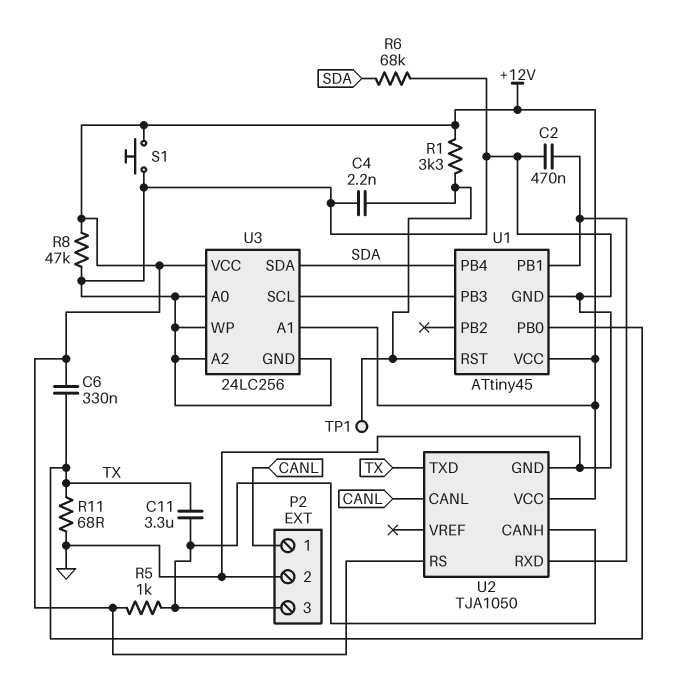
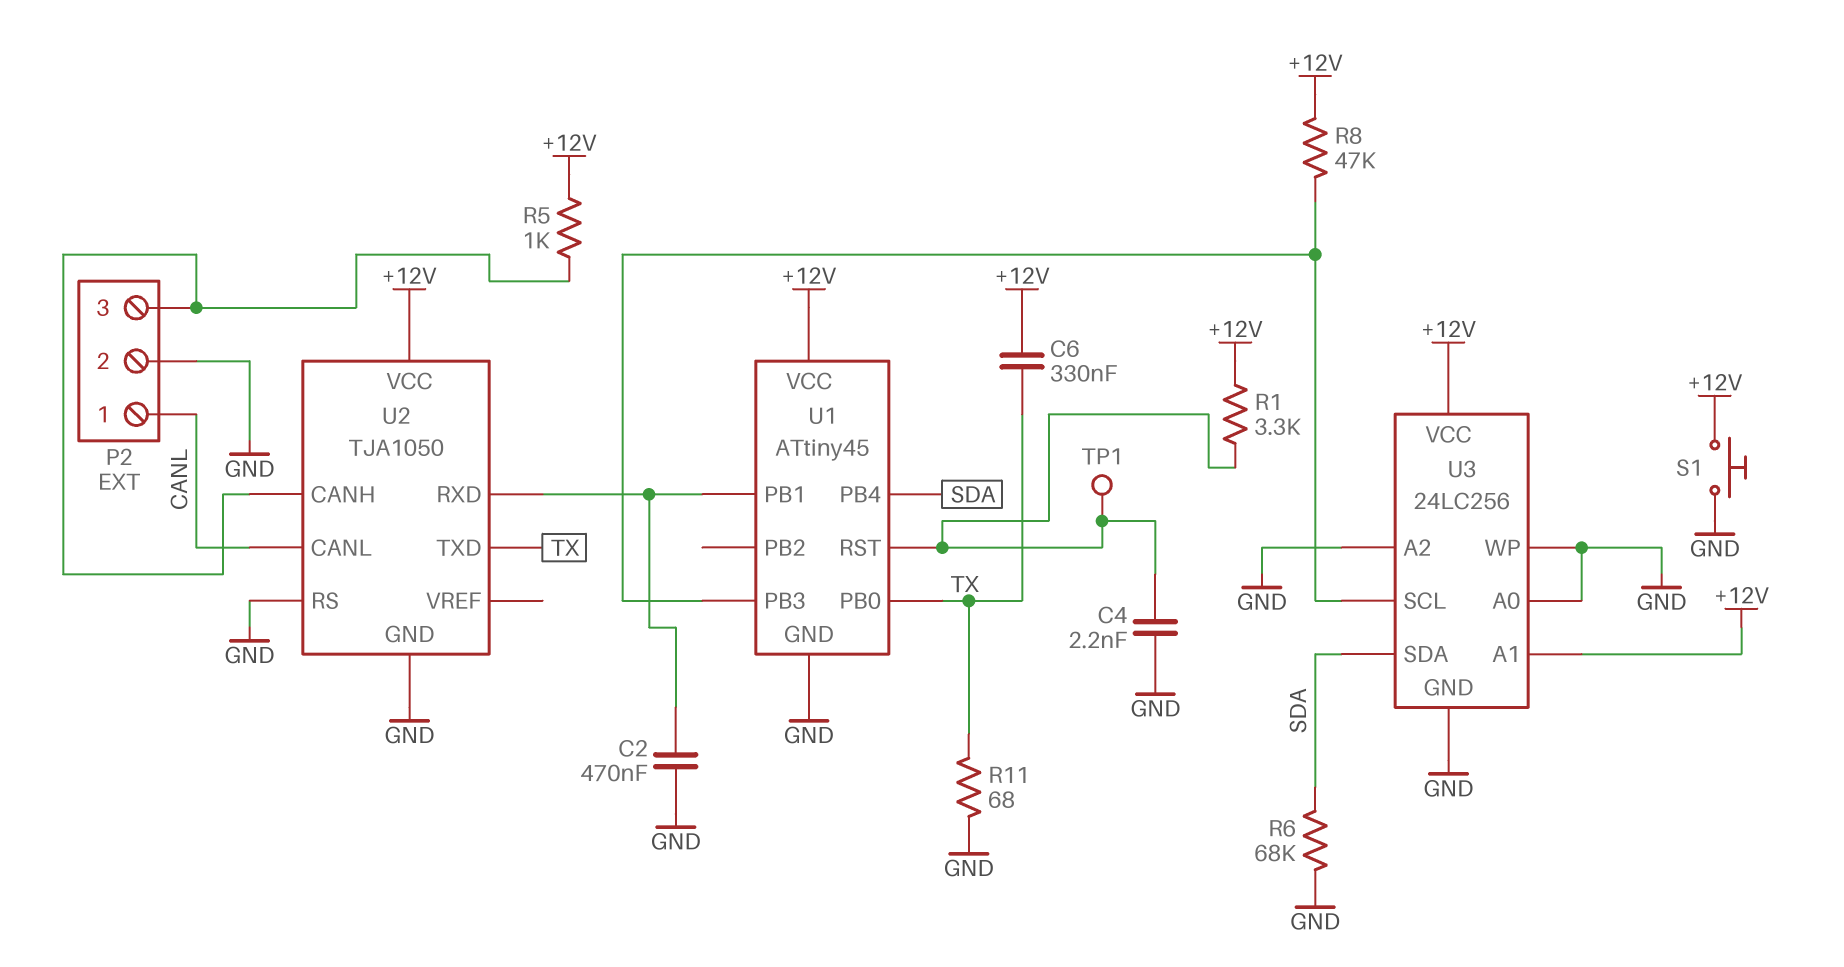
C11: 3.3uF (P2/3, TX) -> none
R8: 47k (+12V, GND) -> 47k (+12V, U1/PB3)
U2 pin RS: +12V -> GND

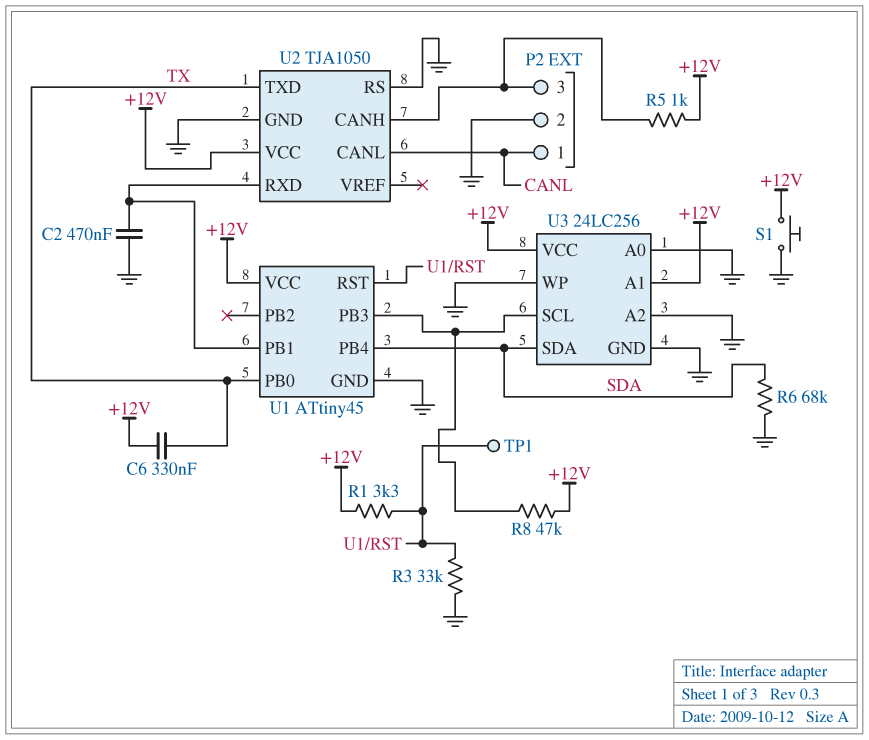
C4: 2.2nF (GND, U1/RST) -> none
R3: none -> 33k (GND, U1/RST)
R11: 68 (GND, TX) -> none

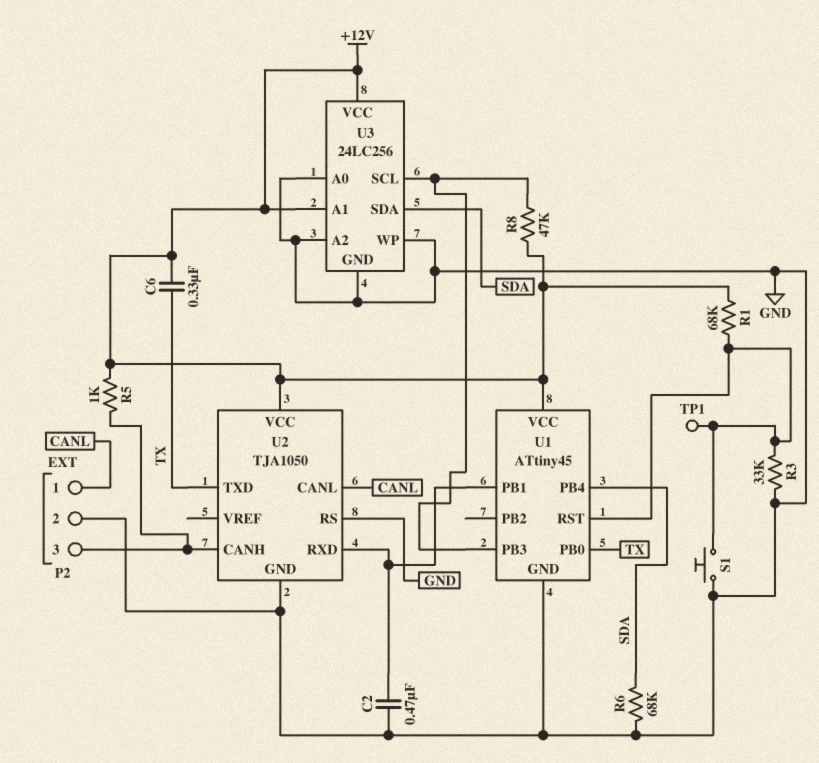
R1: 3.3k (+12V, U1/RST) -> 68k (+12V, U1/RST)
S1: button (+12V, GND) -> button (GND, U1/RST)

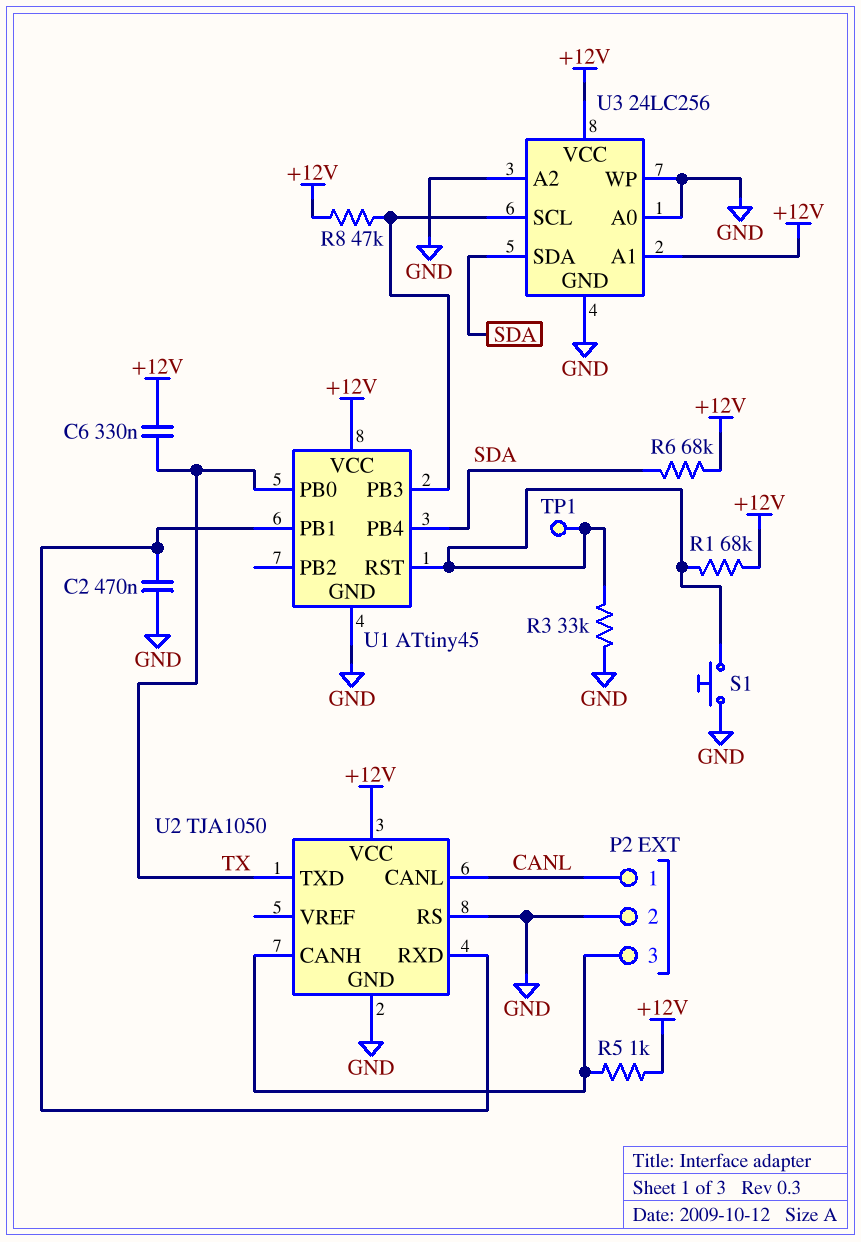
R6: 68k (GND, SDA) -> 68k (+12V, SDA)

